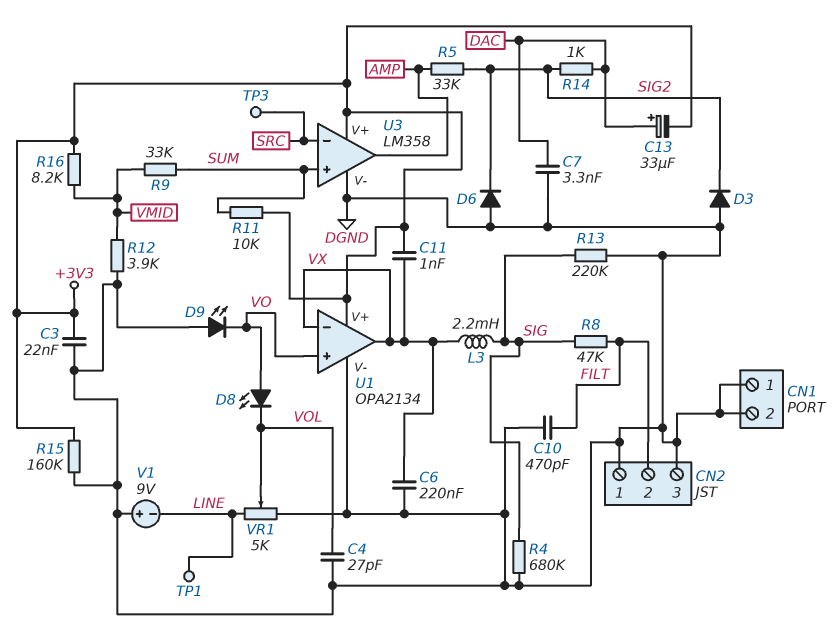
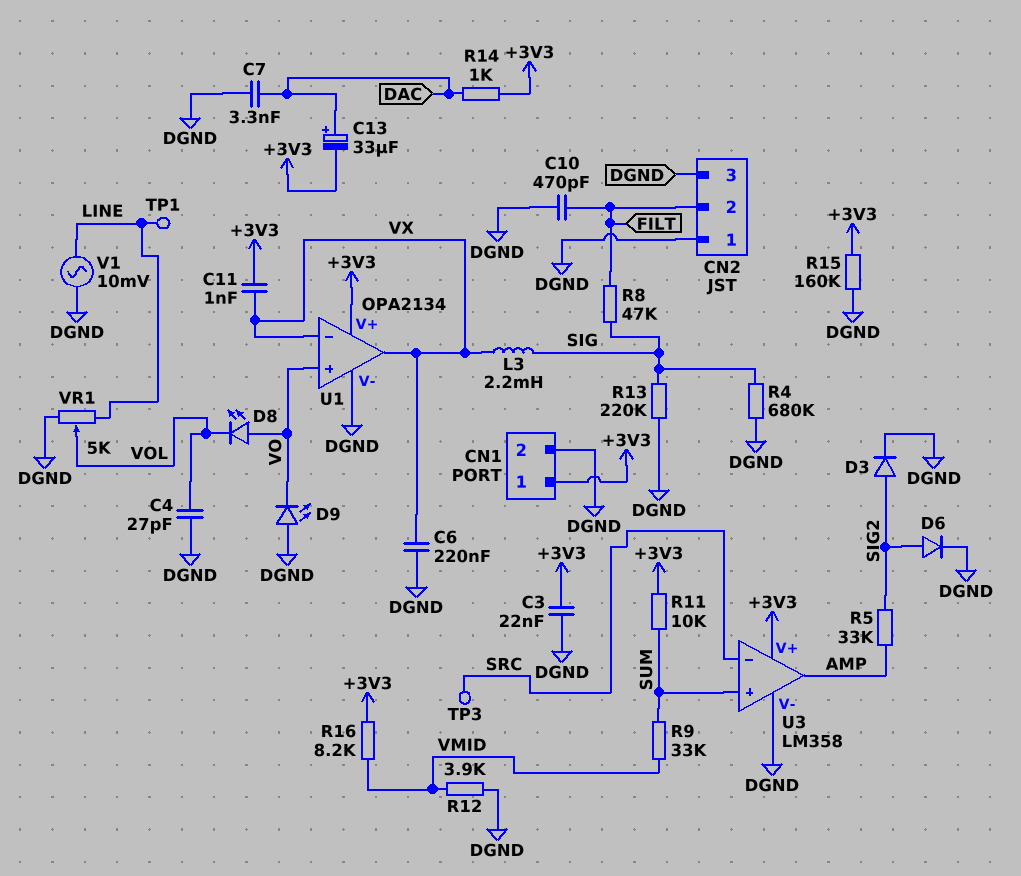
CN1 pin 1: DGND -> +3V3
D3: diode (A DGND, K SIG2) -> diode (A SIG2, K DGND)
D6: diode (A DGND, K SIG2) -> diode (A SIG2, K DGND)
R14: 1k (DAC, SIG2) -> 1k (+3V3, DAC)
V1: 9V (plus DGND, minus LINE) -> AC 10mV (DGND, LINE)

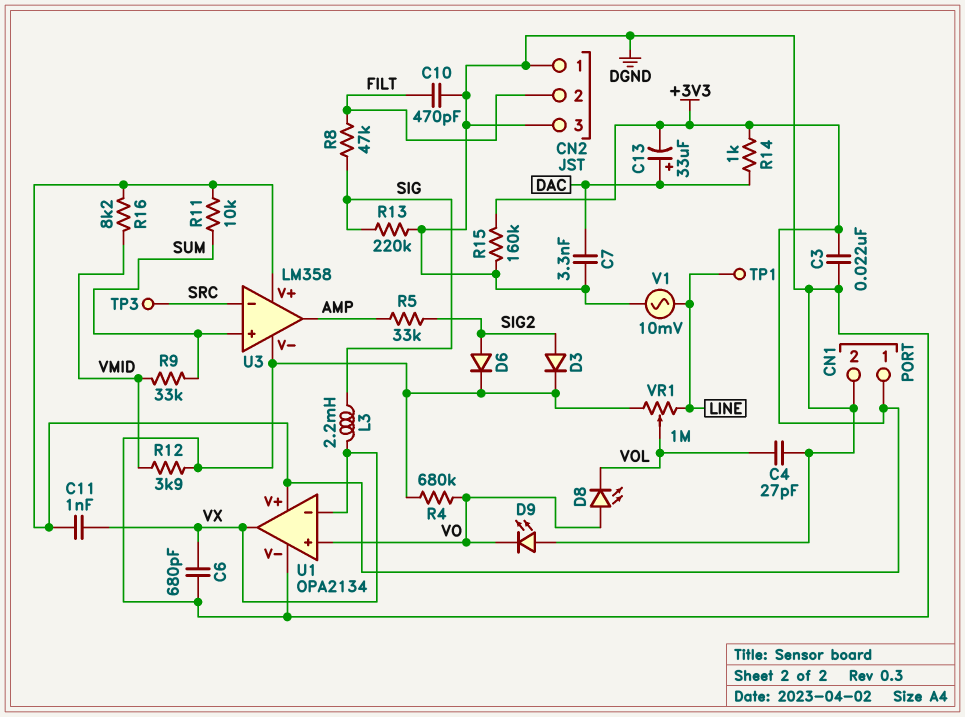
C6: 220nF (DGND, VX) -> 680pF (DGND, VX)
R4: 680k (DGND, SIG) -> 680k (DGND, VO)
VR1: 5k (DGND, LINE, wiper VOL) -> 1M (DGND, LINE, wiper VOL)

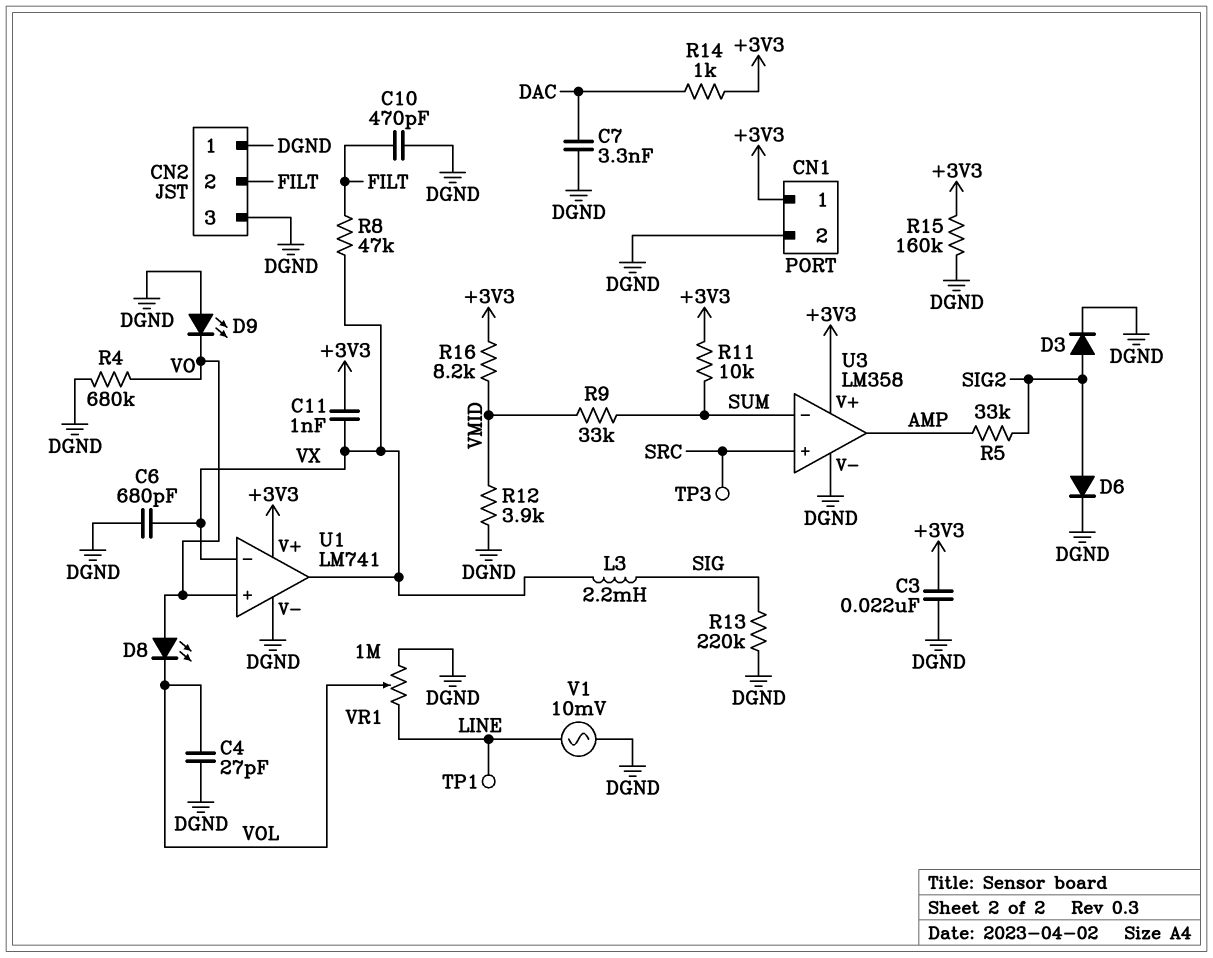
C13: 33uF (plus DAC, minus +3V3) -> none
R8: 47k (FILT, SIG) -> 47k (FILT, VX)
U1: OPA2134 -> LM741
U3 pin in+: SUM -> SRC
U3 pin in-: SRC -> SUM

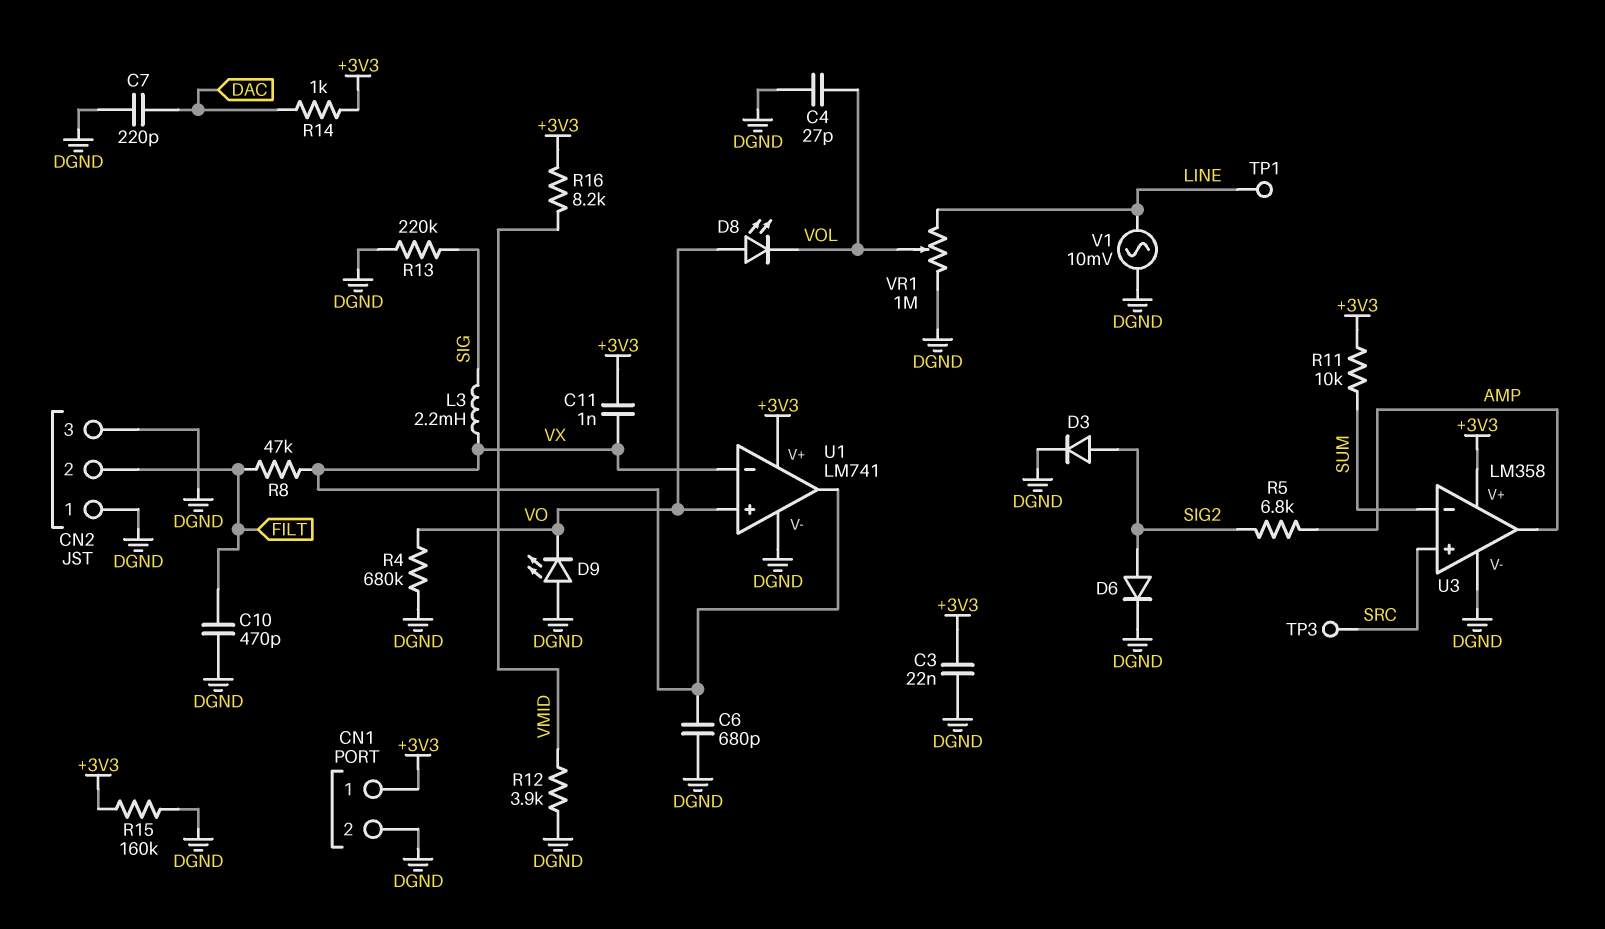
C7: 3.3nF (DAC, DGND) -> 220pF (DAC, DGND)
R5: 33k (AMP, SIG2) -> 6.8k (AMP, SIG2)
R9: 33k (SUM, VMID) -> none

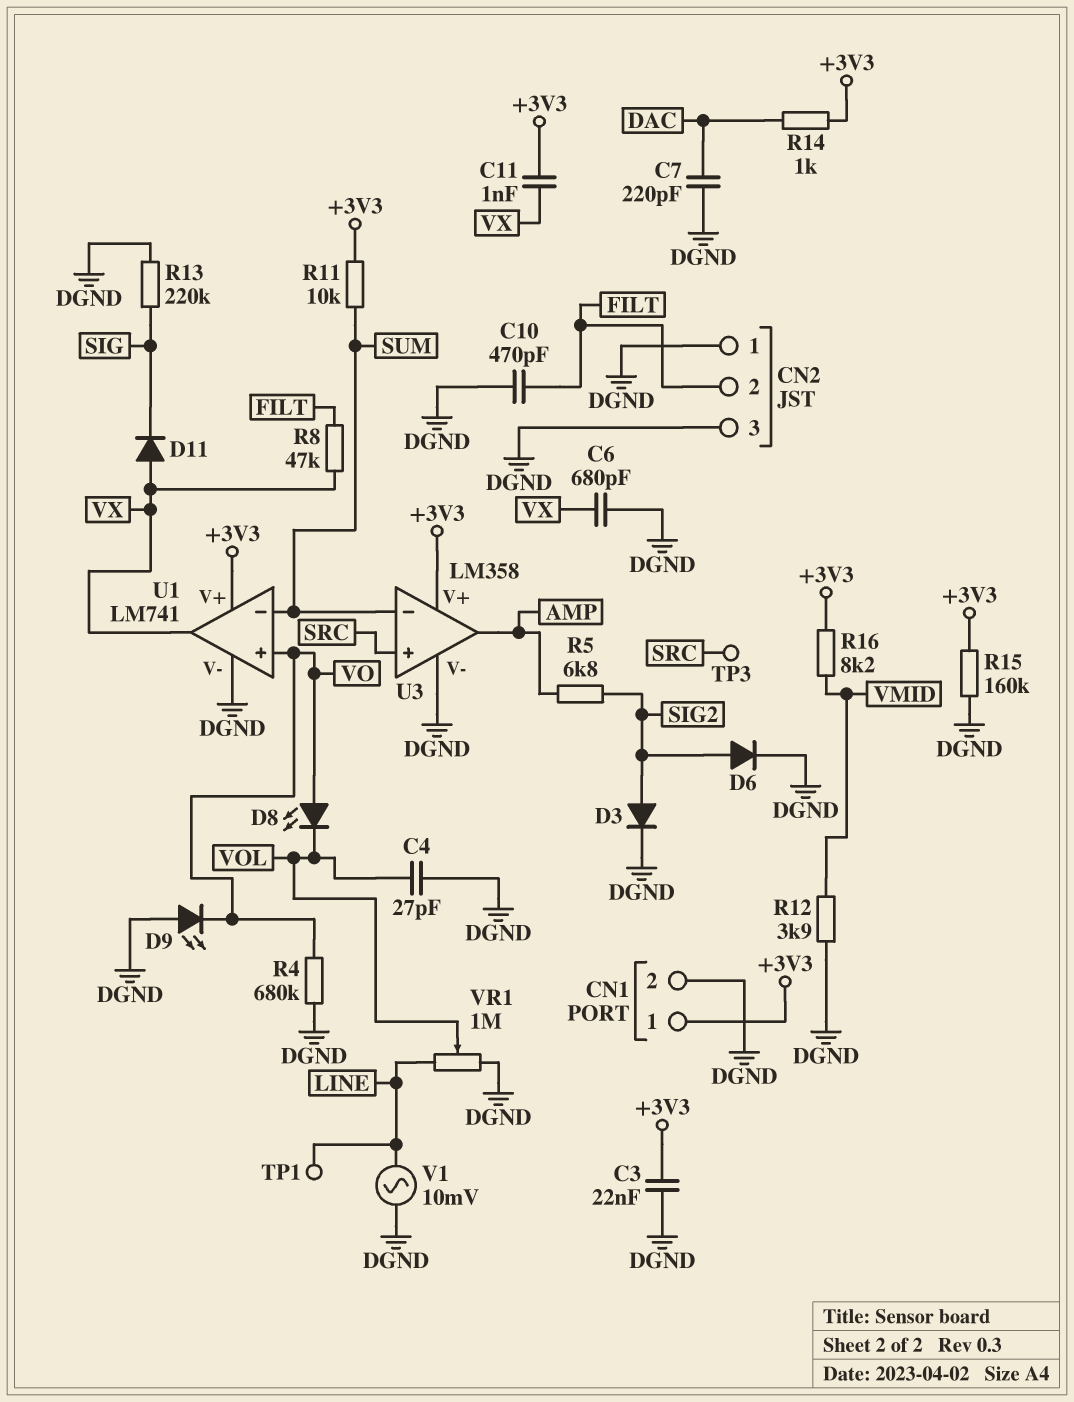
D11: none -> diode (A VX, K SIG)
L3: 2.2mH (SIG, VX) -> none
U1 pin in-: VX -> SUM

